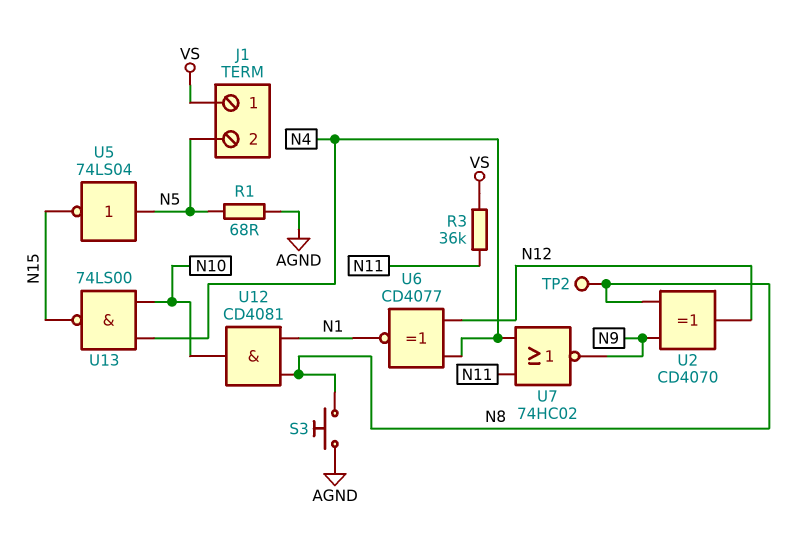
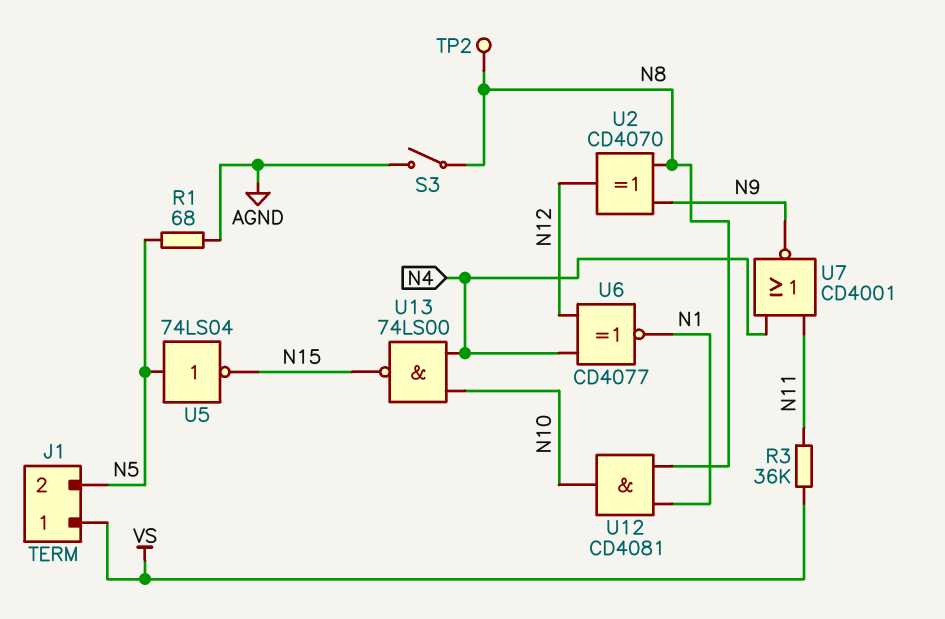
S3: button (AGND, N8) -> switch (AGND, N8)
U7: NOR 74HC02 (in N4, in N11, out N9) -> NOR CD4001 (in N4, in N11, out N9)

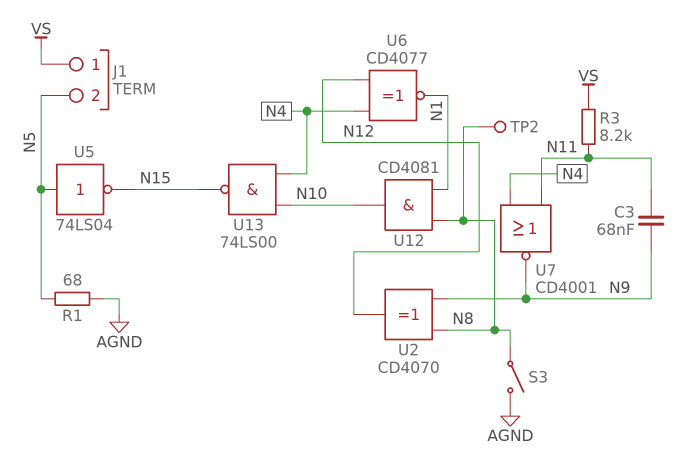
C3: none -> 68nF (N9, N11)
R3: 36k (N11, VS) -> 8.2k (N11, VS)

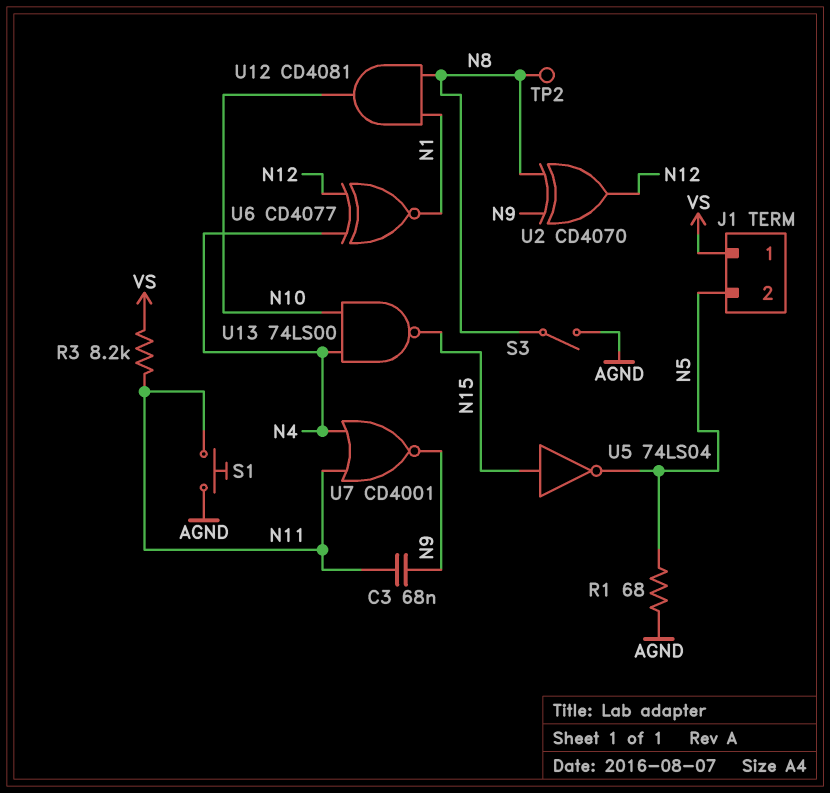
S1: none -> button (AGND, N11)
U5: NOT 74LS04 (in N5, out N15) -> NOT 74LS04 (in N15, out N5)

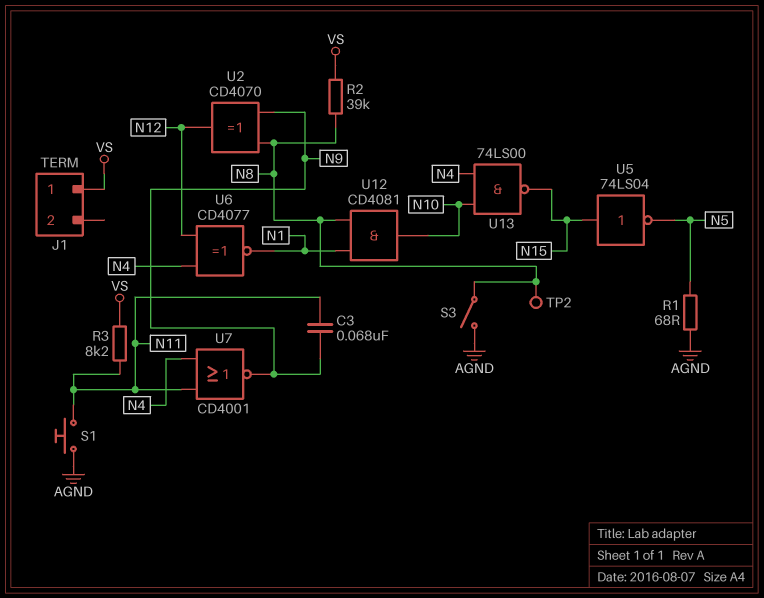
J1 pin 2: N5 -> none
R2: none -> 39k (N8, VS)

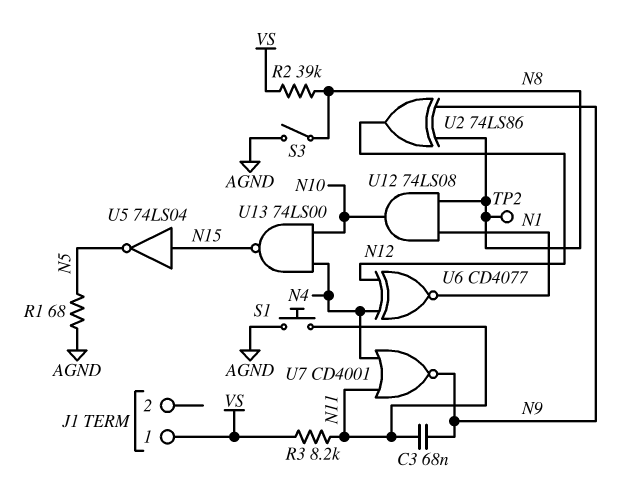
U2: XOR CD4070 (in N8, in N9, out N12) -> XOR 74LS86 (in N8, in N9, out N12)
U12: AND CD4081 (in N1, in N8, out N10) -> AND 74LS08 (in N1, in N8, out N10)

